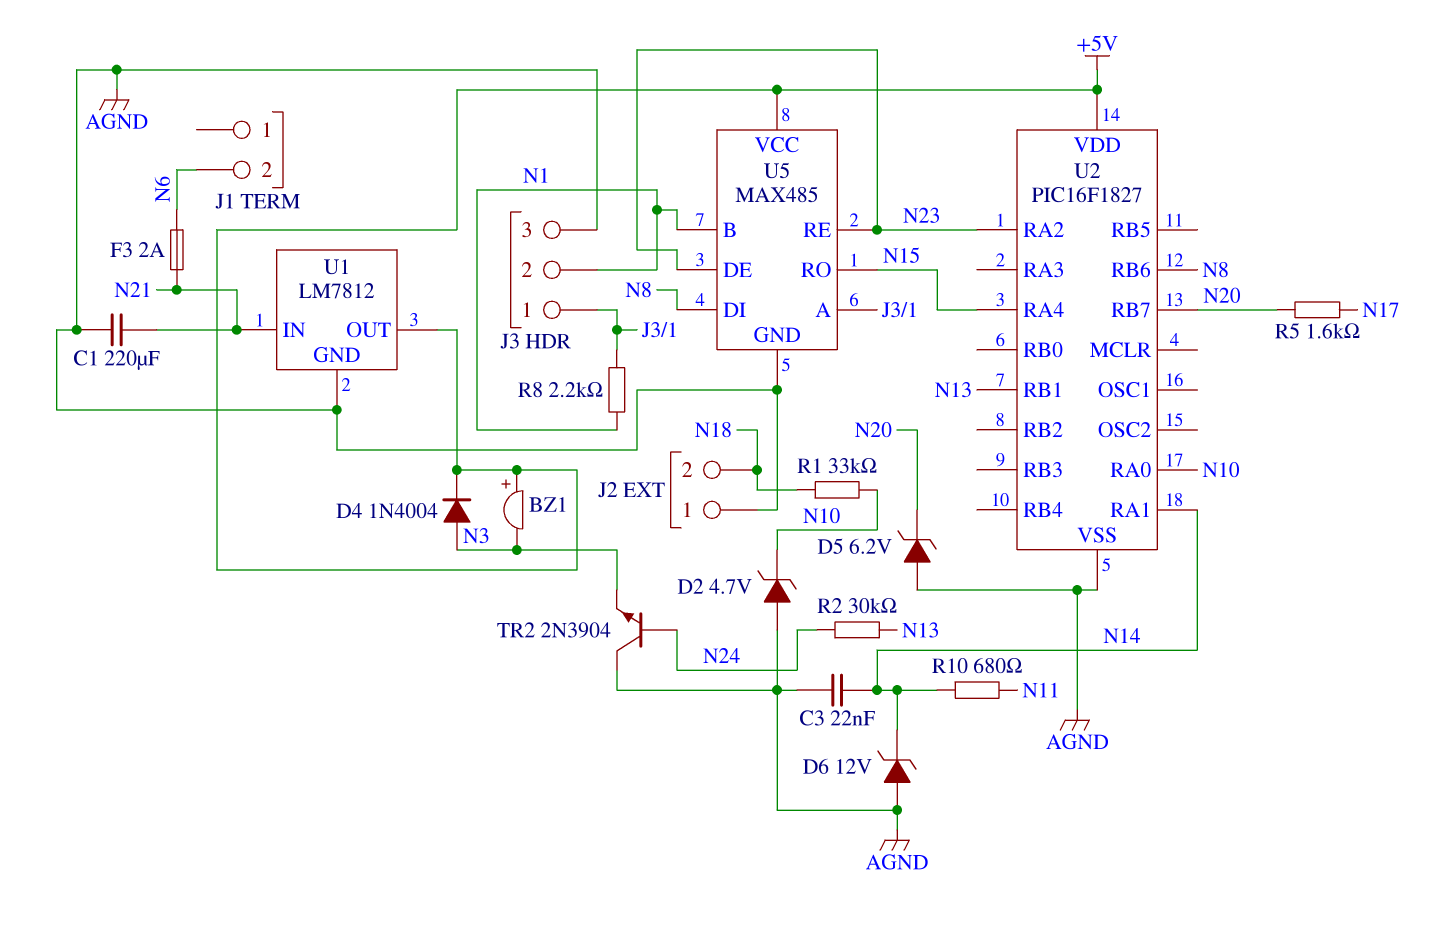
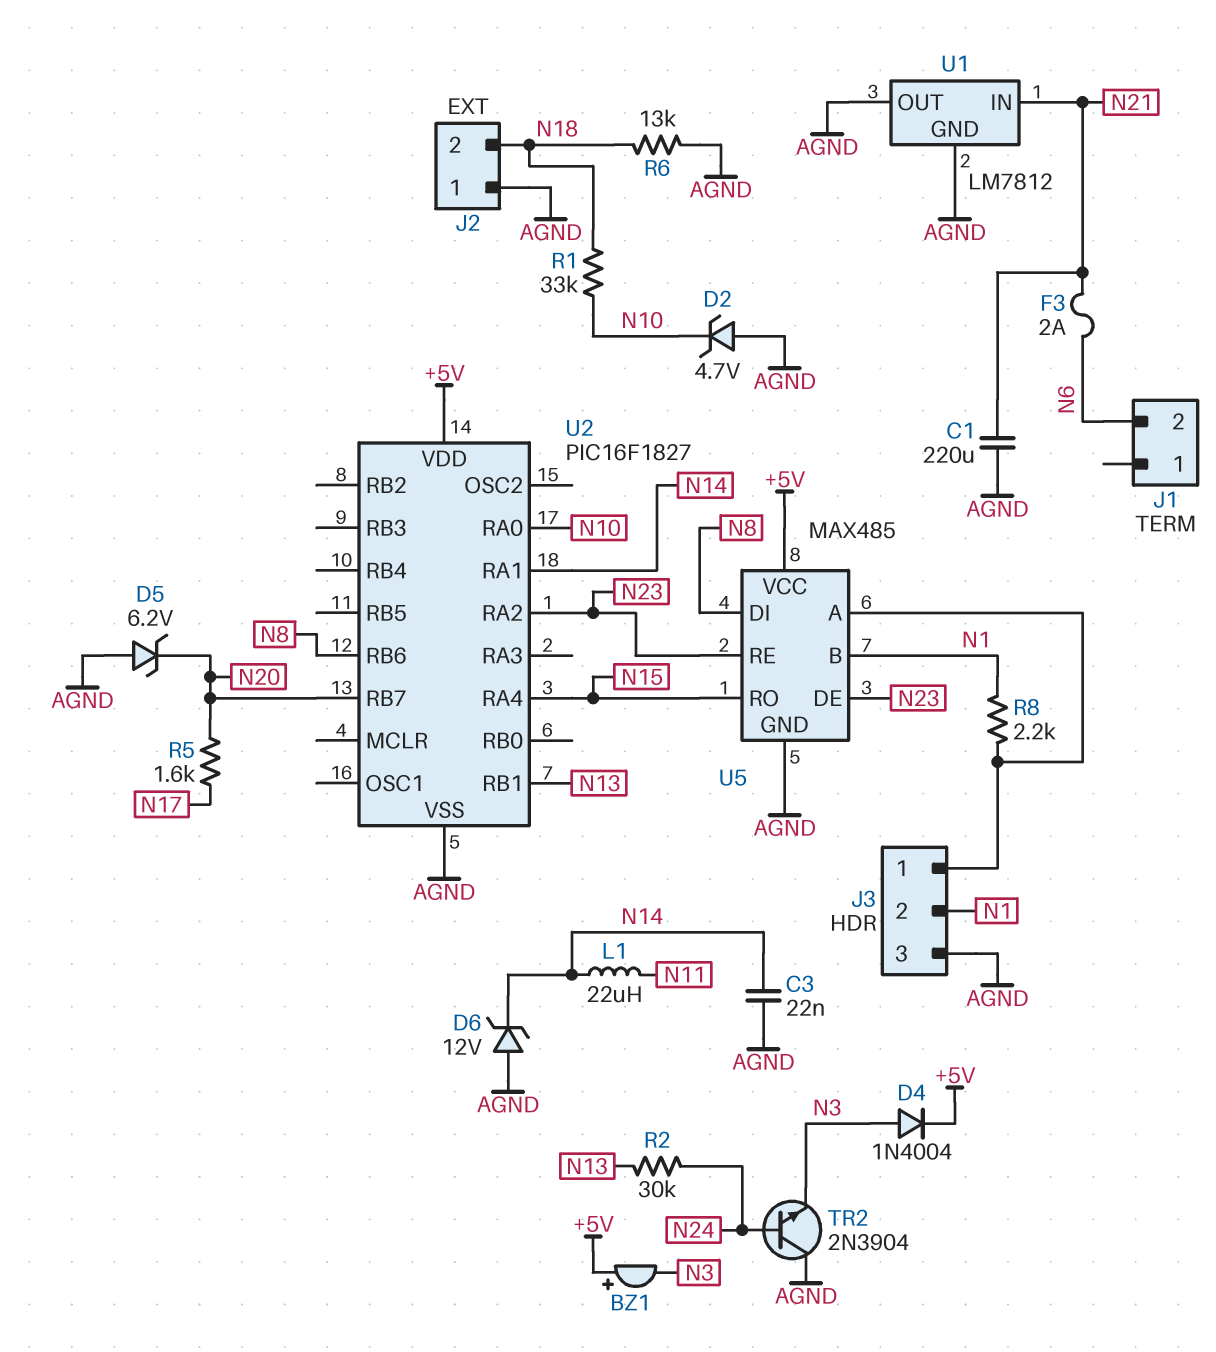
L1: none -> 22uH (N11, N14)
R6: none -> 13k (AGND, N18)
R10: 680 (N11, N14) -> none
U1 pin OUT: +5V -> AGND

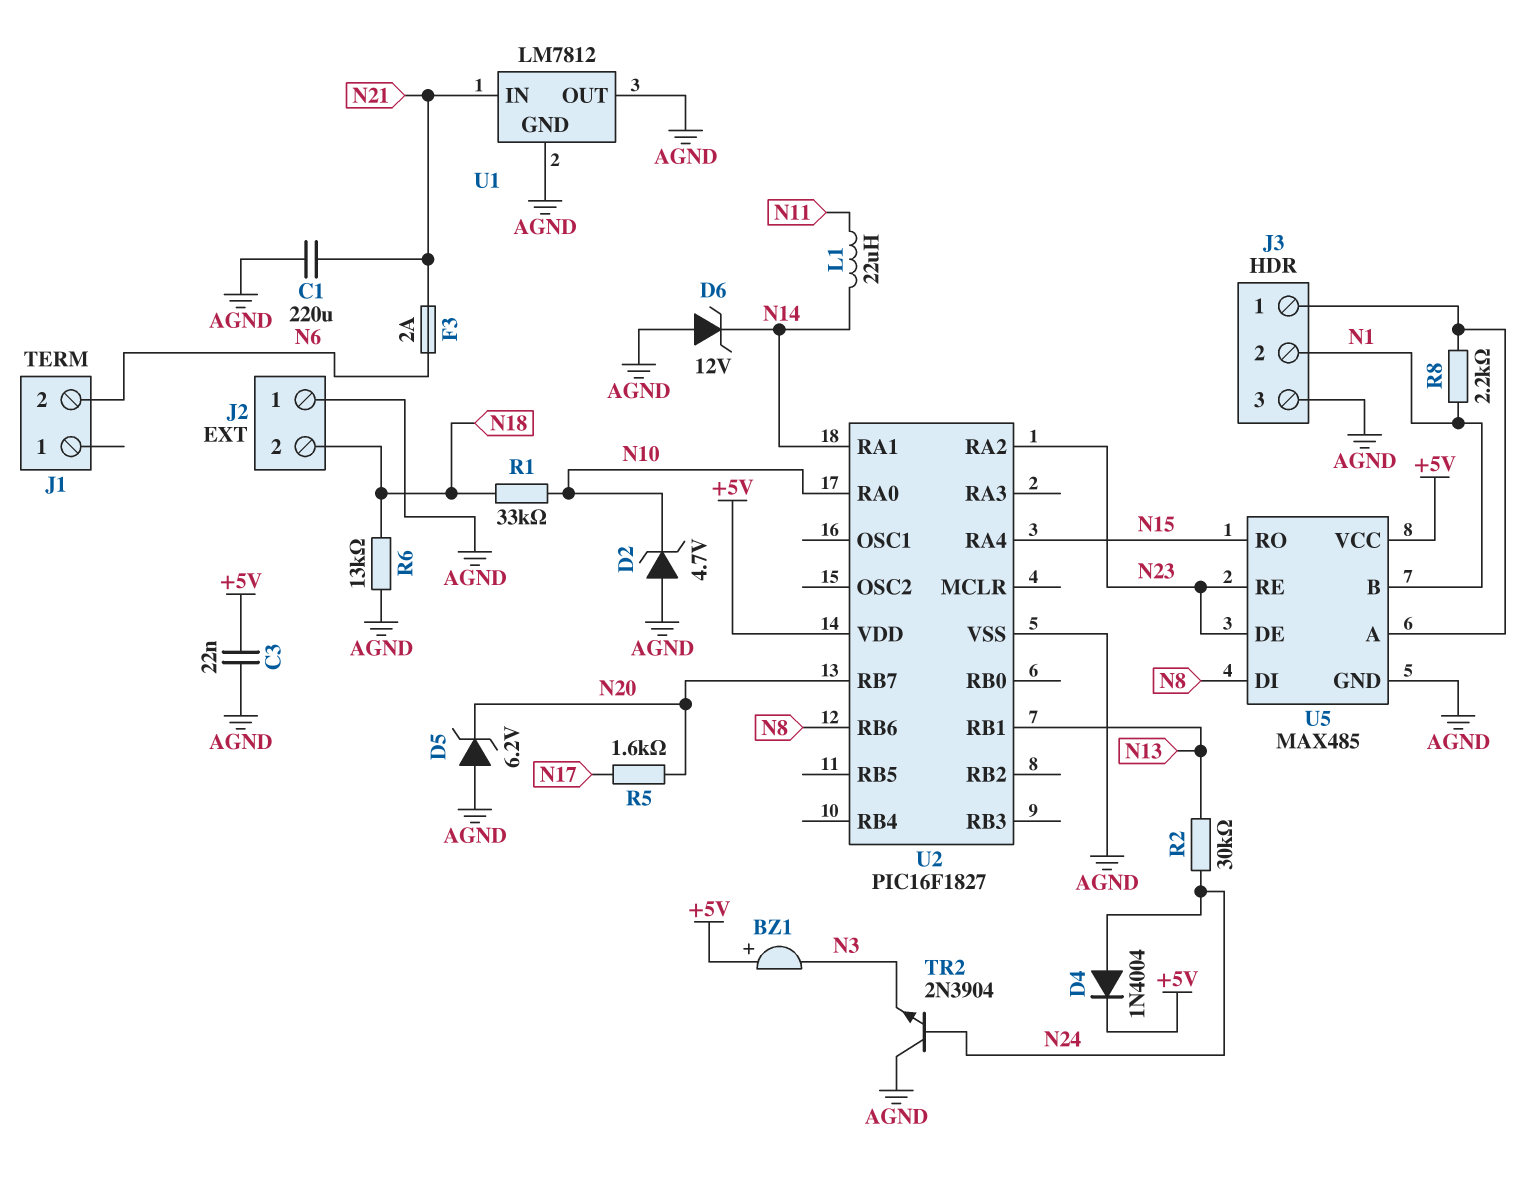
C3: 22nF (AGND, N14) -> 22nF (+5V, AGND)
D4: diode 1N4004 (A N3, K +5V) -> diode 1N4004 (A N24, K +5V)

